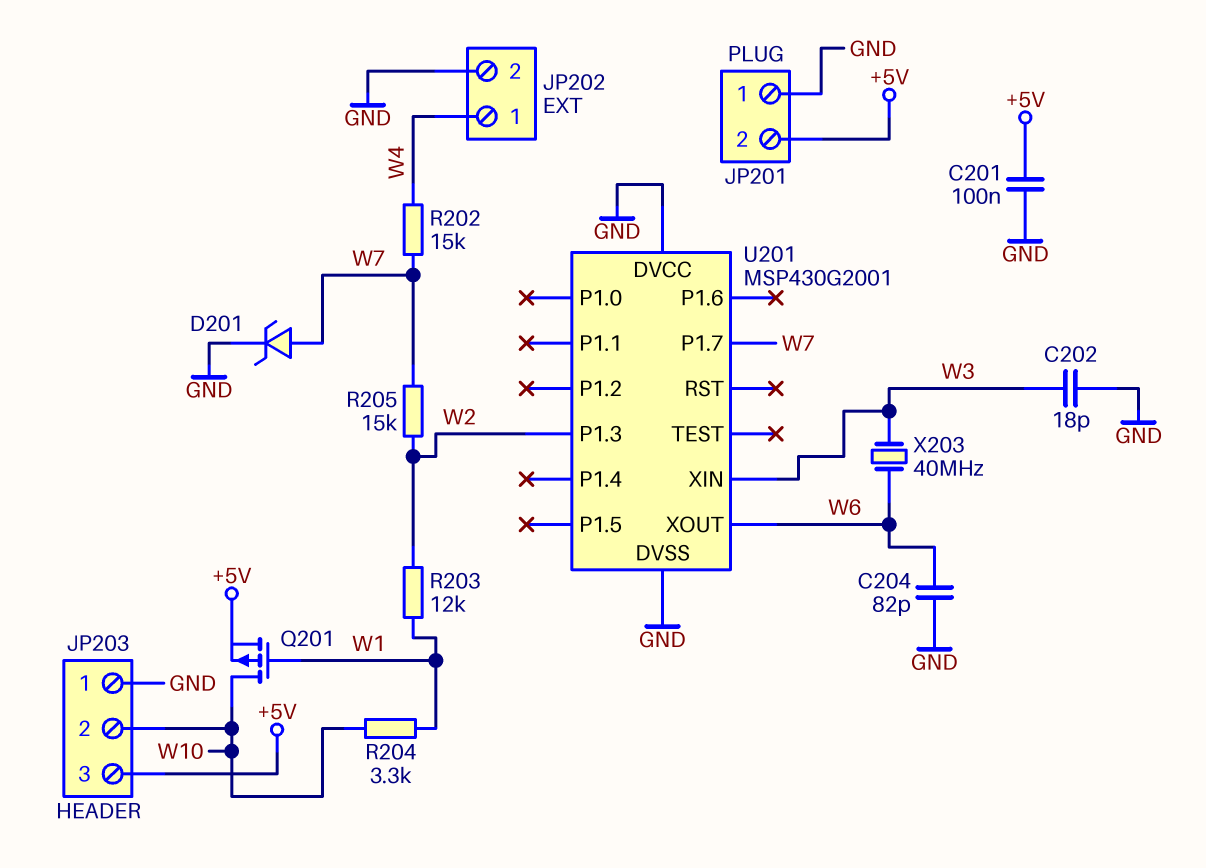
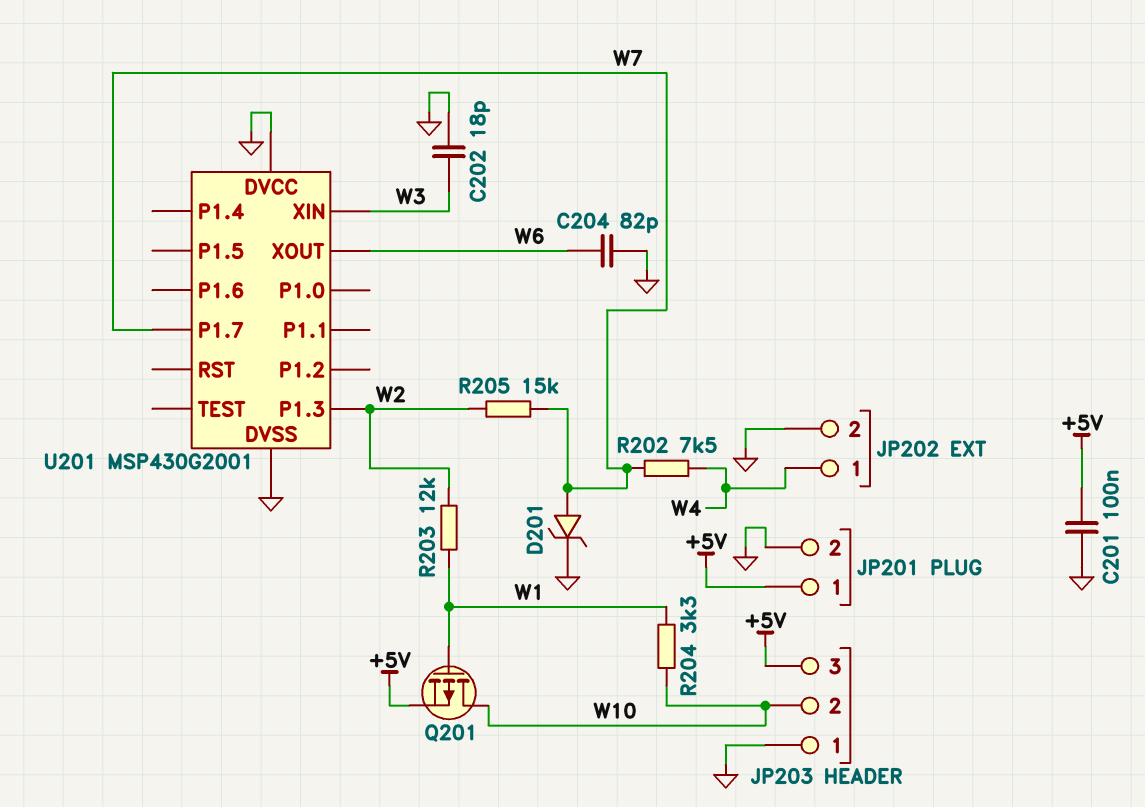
JP201 pin 1: GND -> +5V
JP201 pin 2: +5V -> GND
R202: 15k (W4, W7) -> 7.5k (W4, W7)
X203: 40MHz (W3, W6) -> none

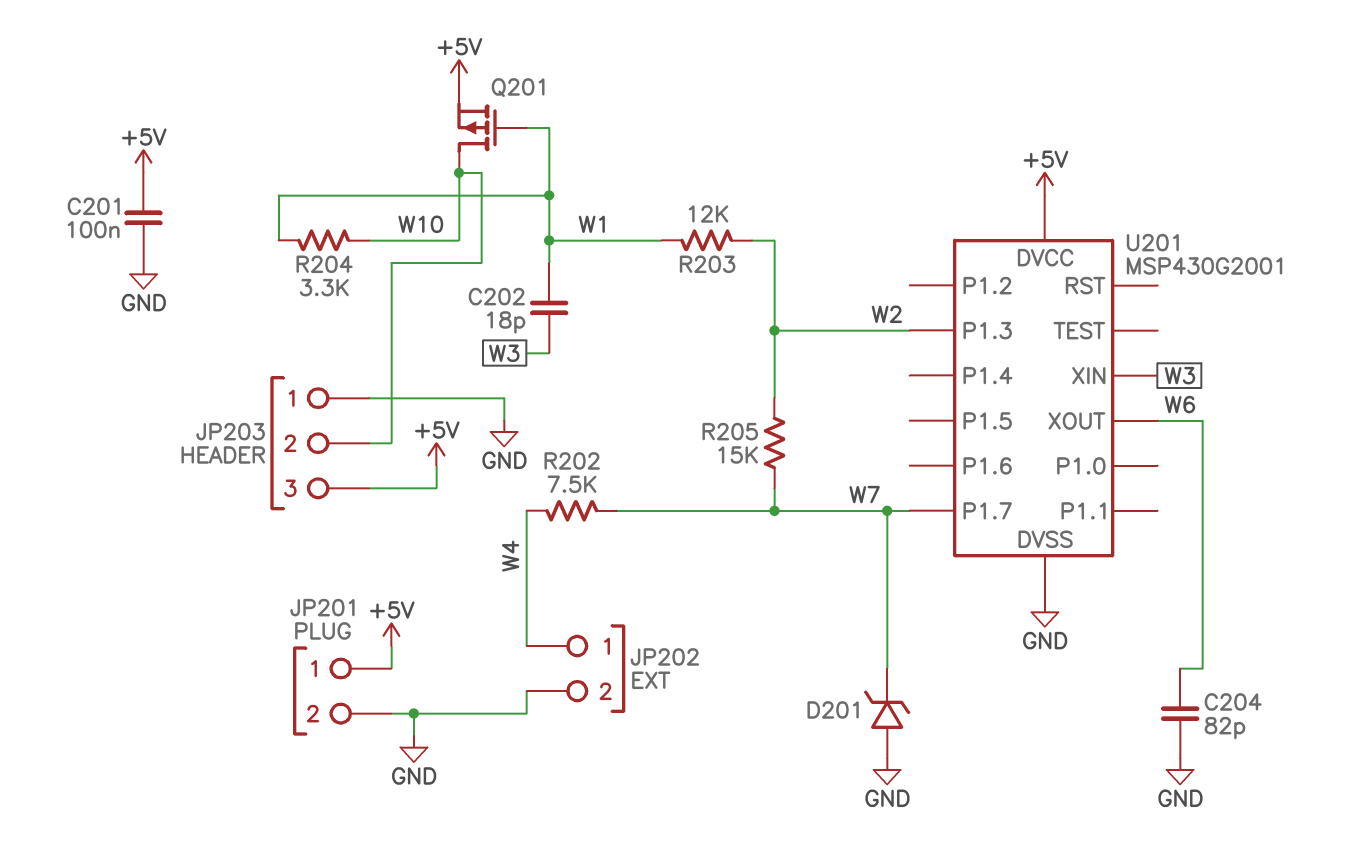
C202: 18pF (GND, W3) -> 18pF (W1, W3)
D201: zener (A W7, K GND) -> zener (A GND, K W7)
U201 pin DVCC: GND -> +5V

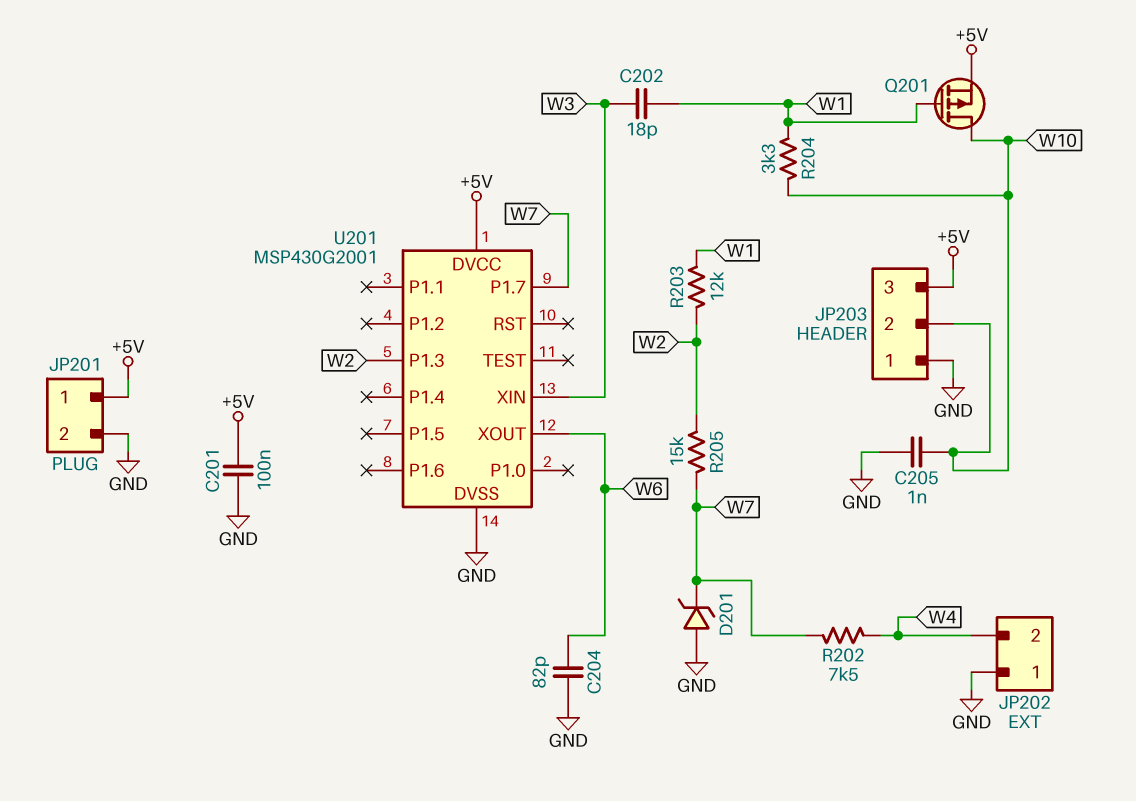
C205: none -> 1nF (GND, W10)
JP202 pin 1: W4 -> GND
JP202 pin 2: GND -> W4

